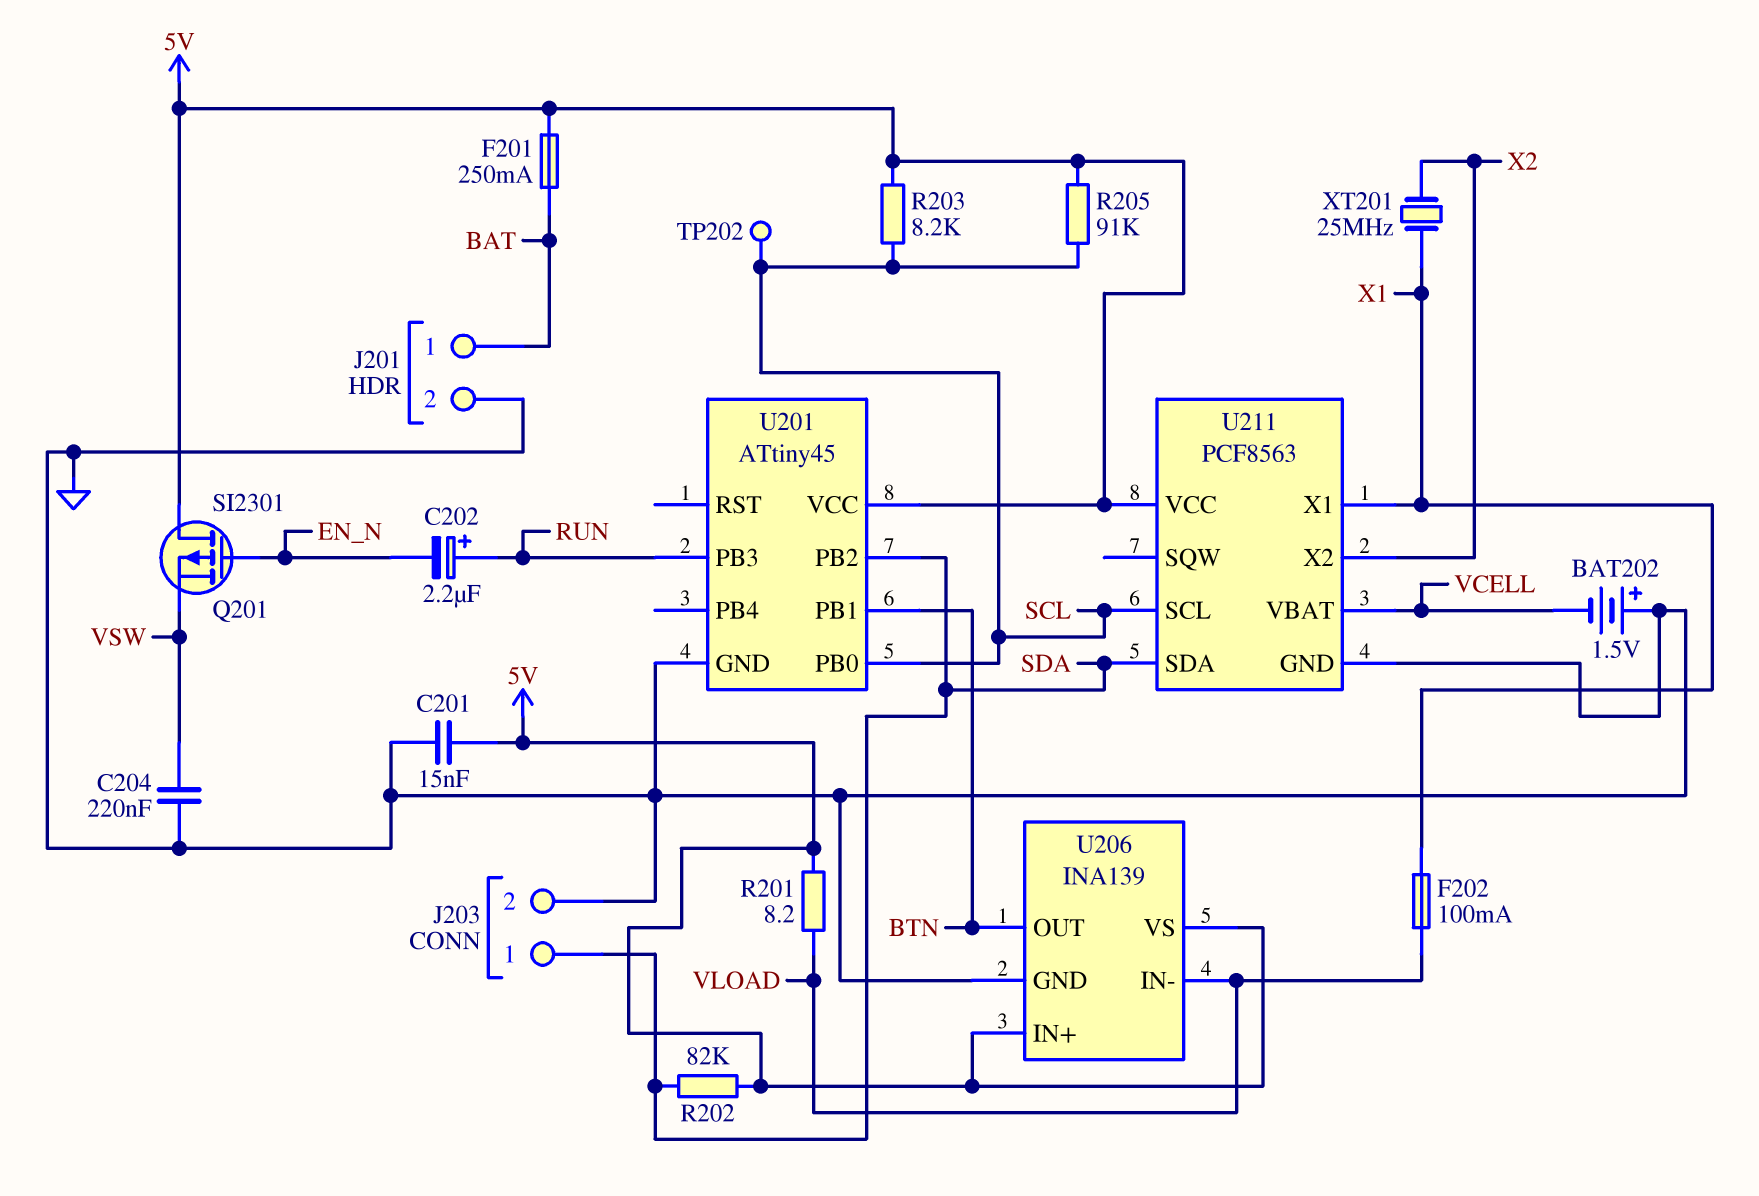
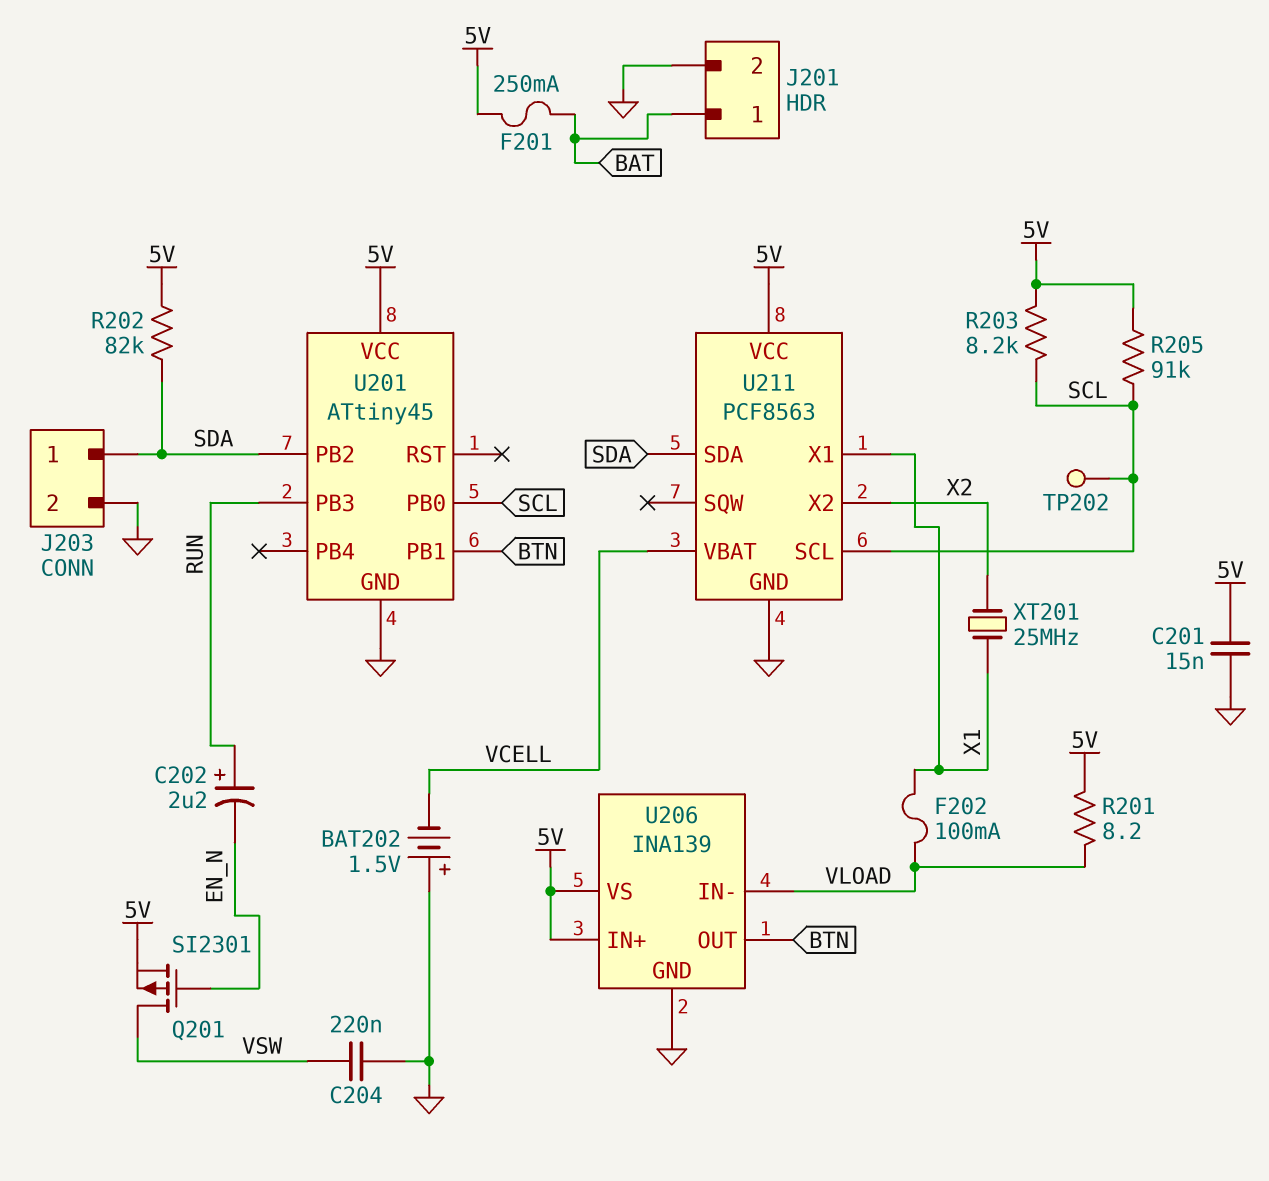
Q201: PMOS SI2301 (G EN_N, D 5V, S VSW) -> PMOS SI2301 (G EN_N, D VSW, S 5V)

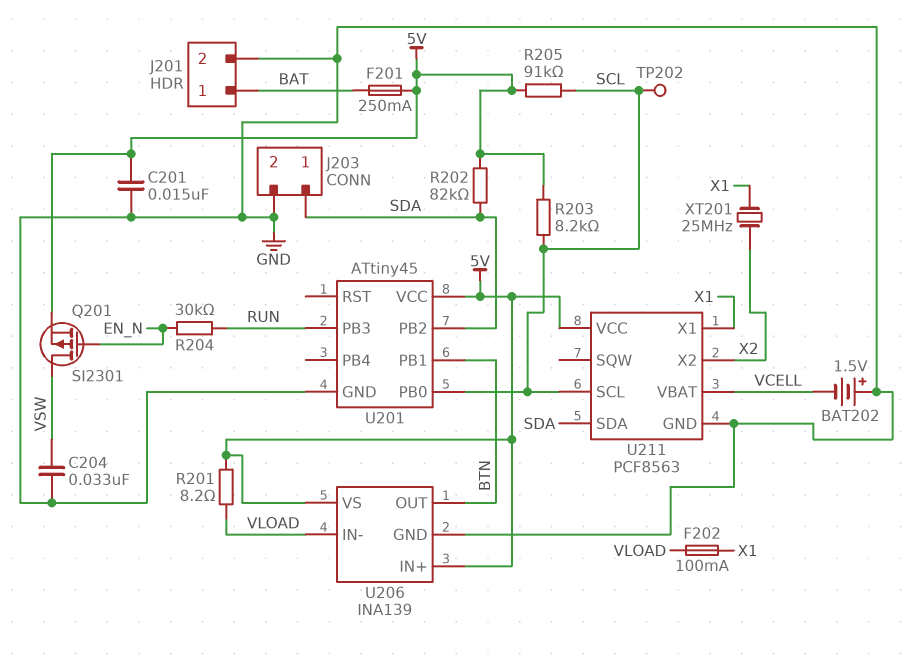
C202: 2.2uF (plus RUN, minus EN_N) -> none
C204: 220nF (GND, VSW) -> 33nF (GND, VSW)
R204: none -> 30k (EN_N, RUN)

